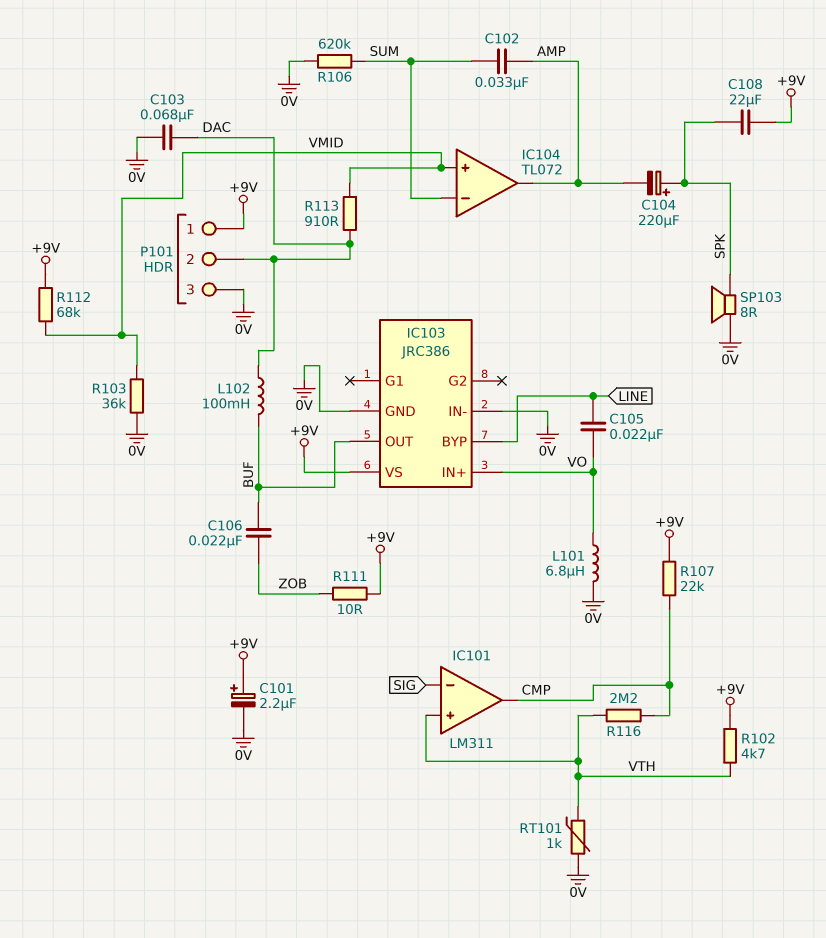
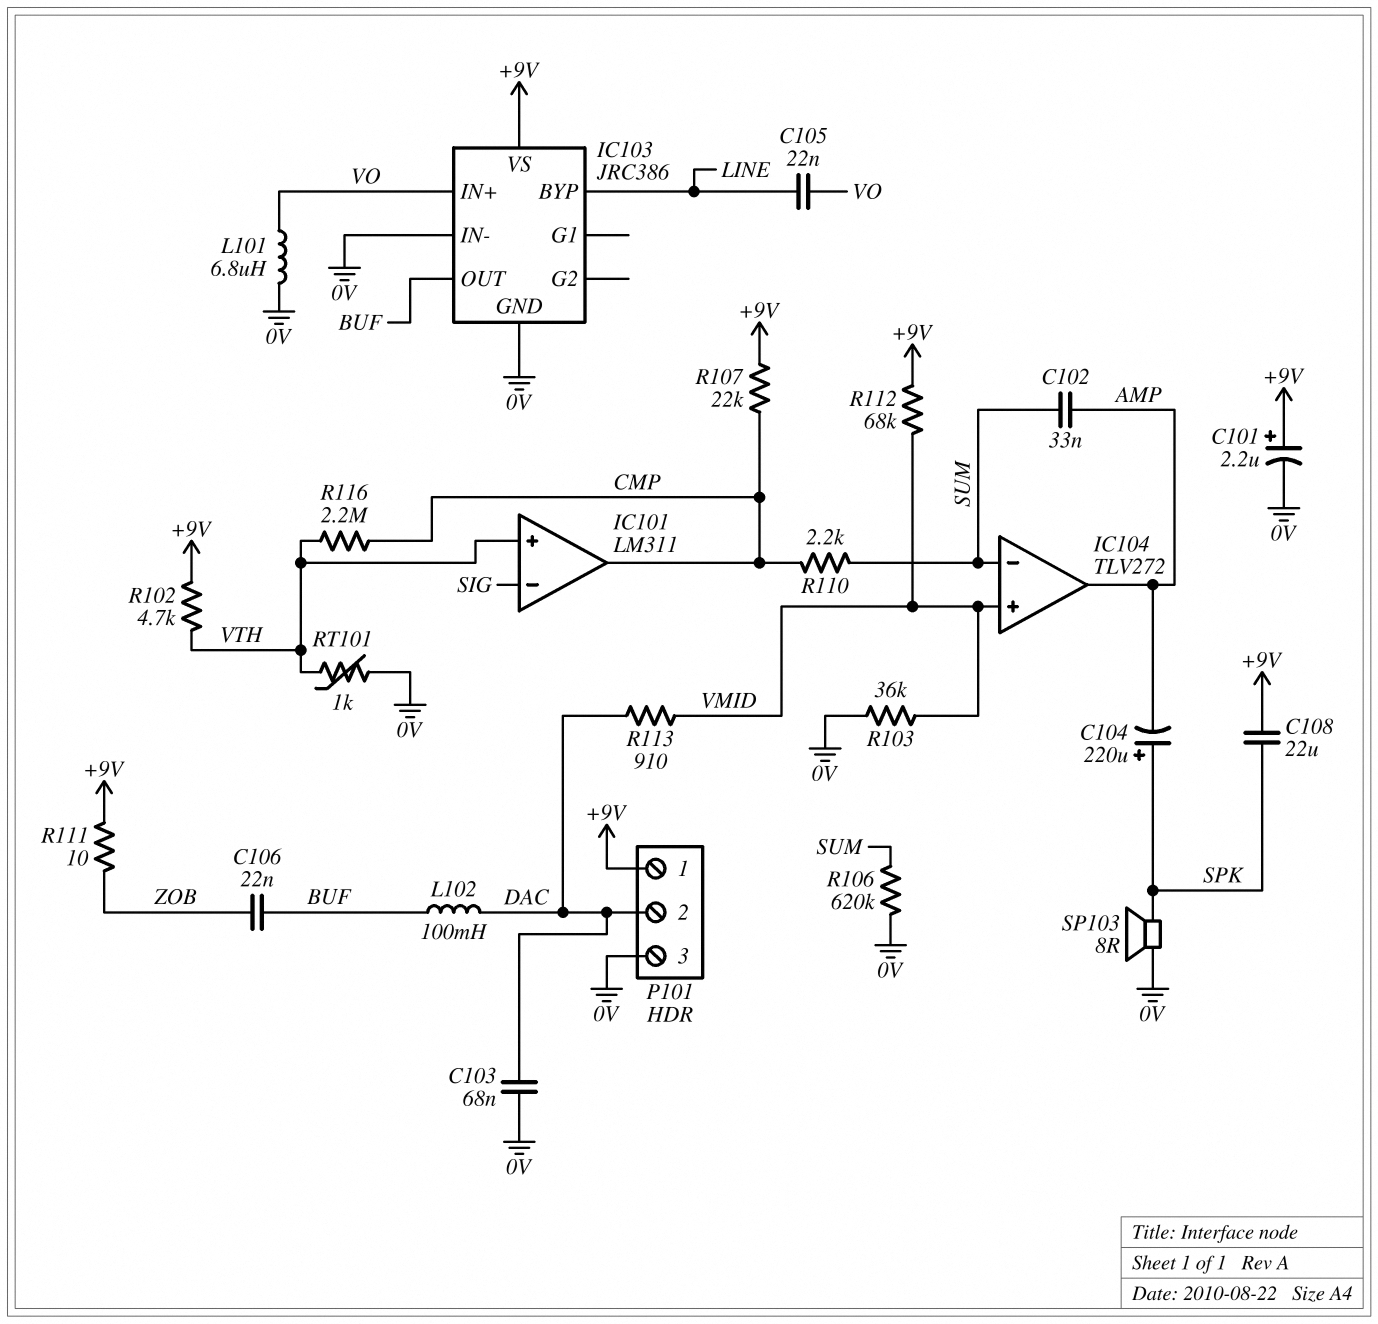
IC104: TL072 -> TLV272
R110: none -> 2.2k (CMP, SUM)

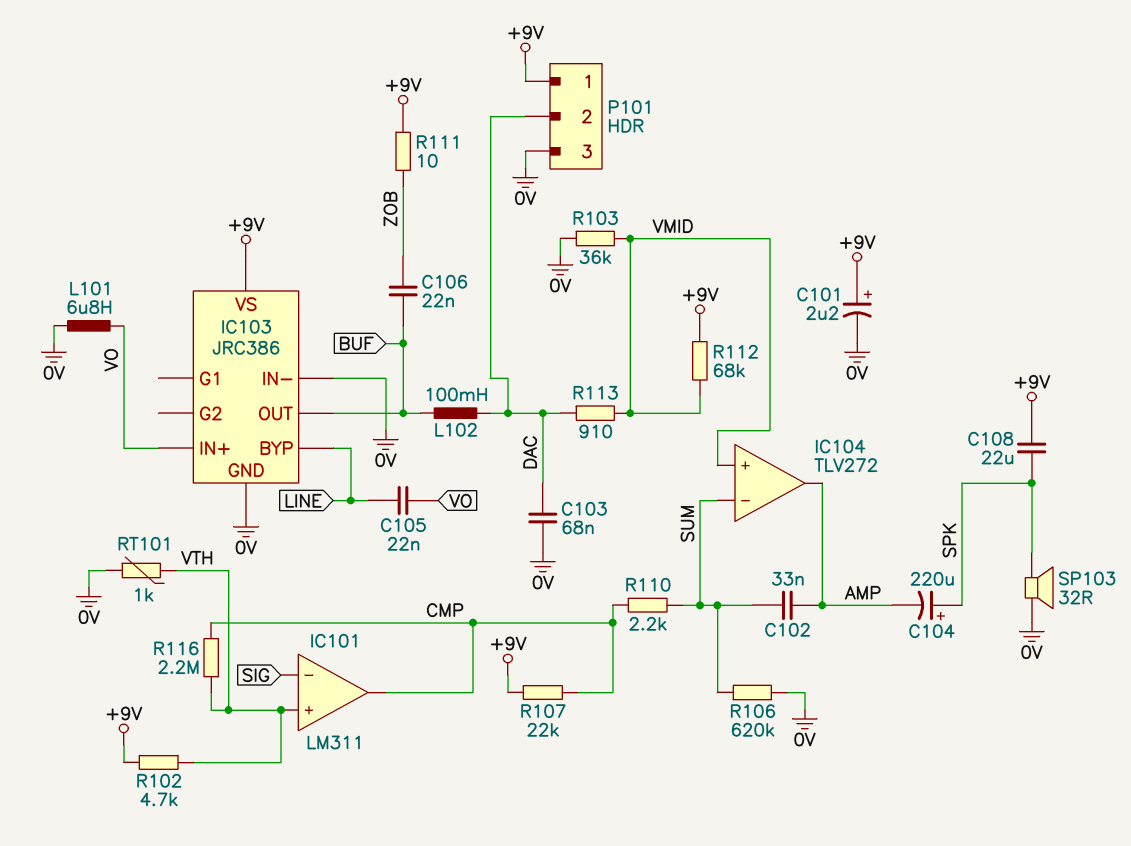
SP103: speaker 8R (0V, SPK) -> speaker 32R (0V, SPK)

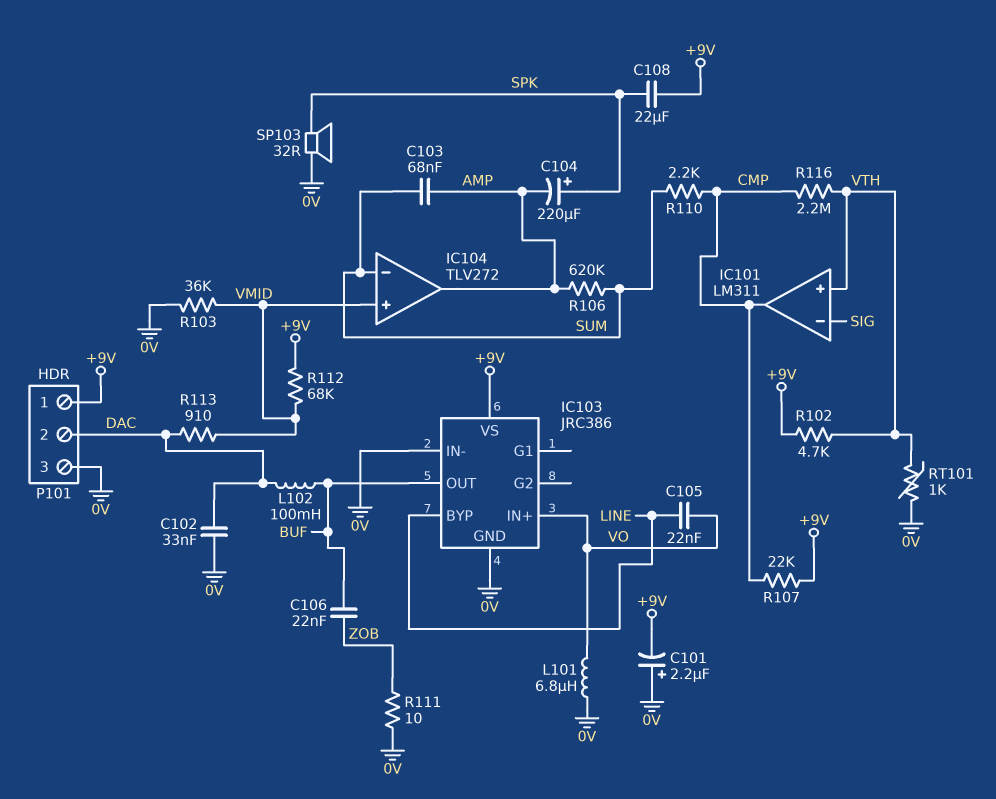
C101: 2.2uF (plus +9V, minus 0V) -> 2.2uF (plus 0V, minus +9V)
C102: 33nF (AMP, SUM) -> 33nF (0V, DAC)
C103: 68nF (0V, DAC) -> 68nF (AMP, SUM)
R106: 620k (0V, SUM) -> 620k (AMP, SUM)
R111: 10 (+9V, ZOB) -> 10 (0V, ZOB)

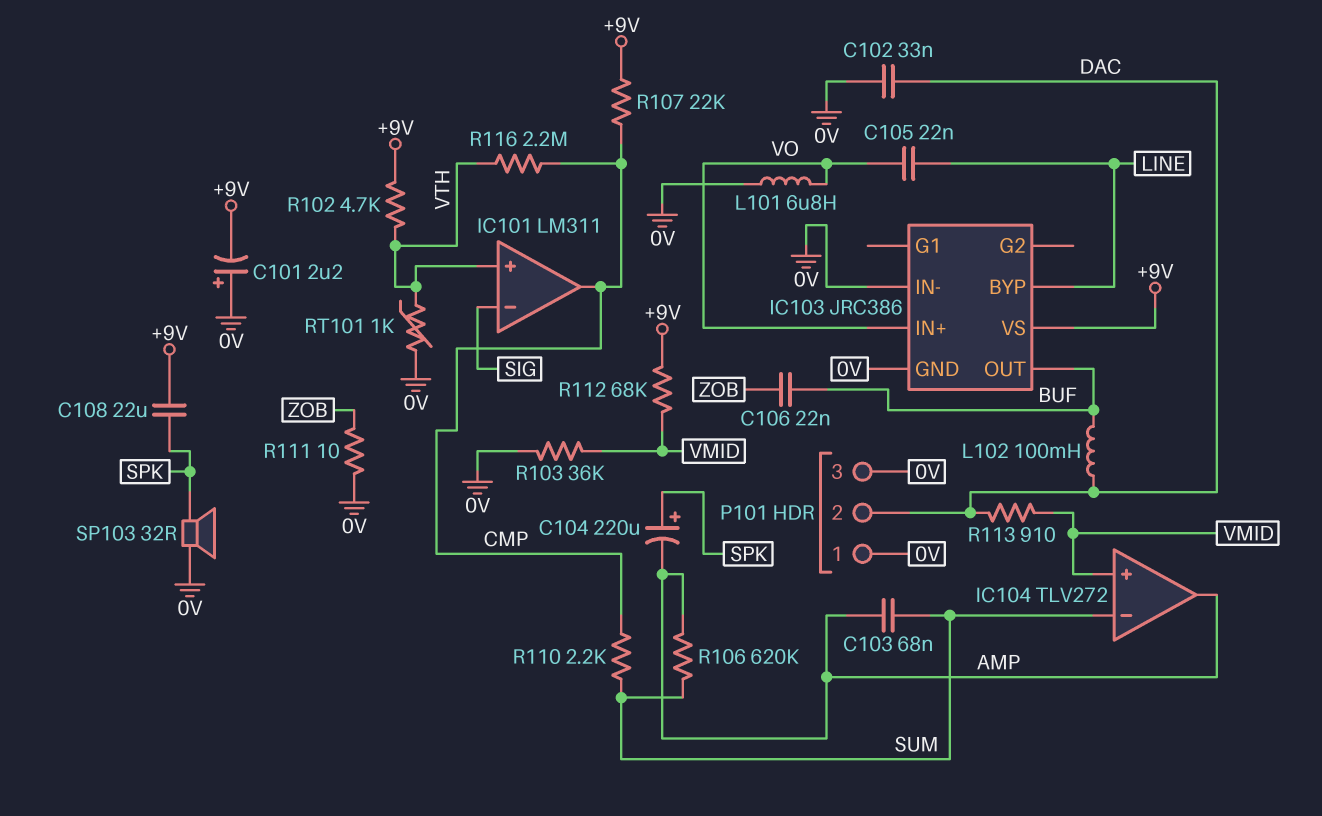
P101 pin 1: +9V -> 0V

